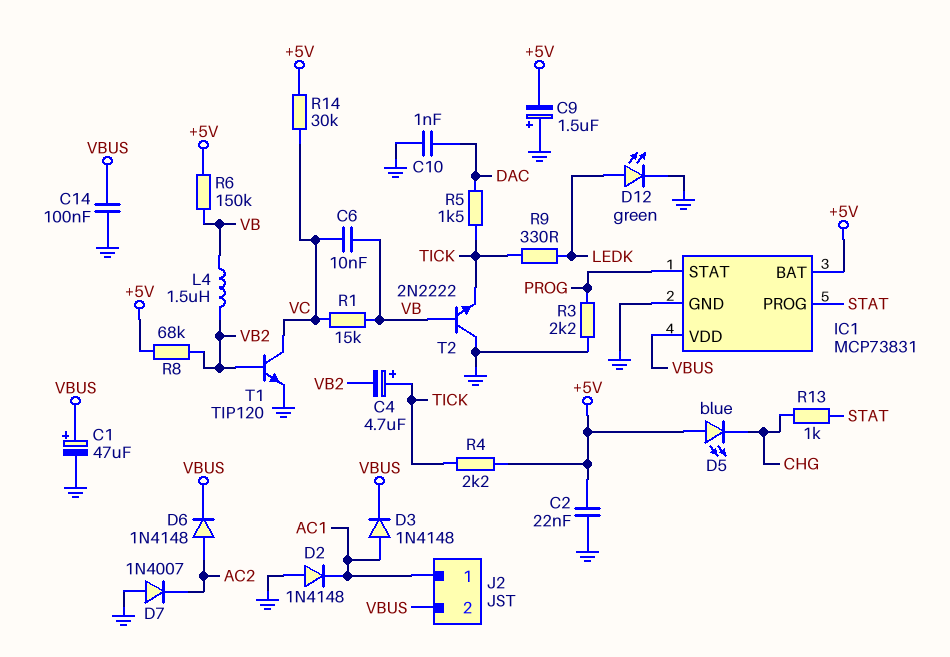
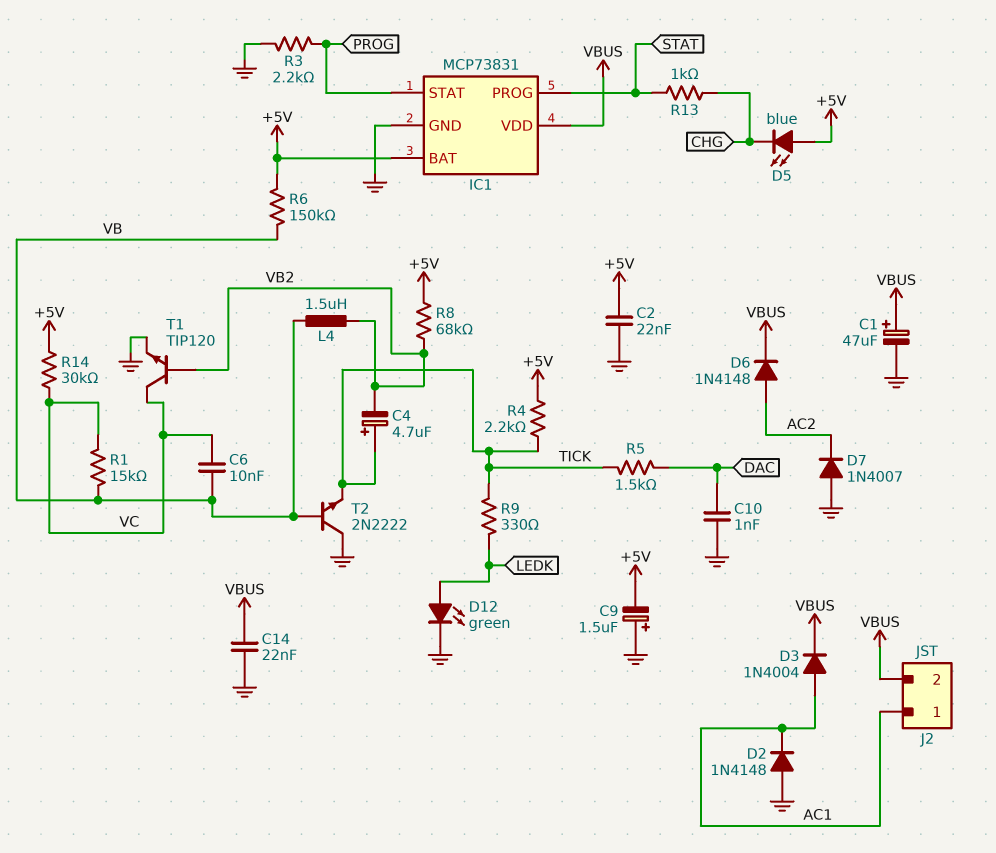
C14: 100nF (GND, VBUS) -> 22nF (GND, VBUS)
D3: diode 1N4148 (A AC1, K VBUS) -> diode 1N4004 (A AC1, K VBUS)

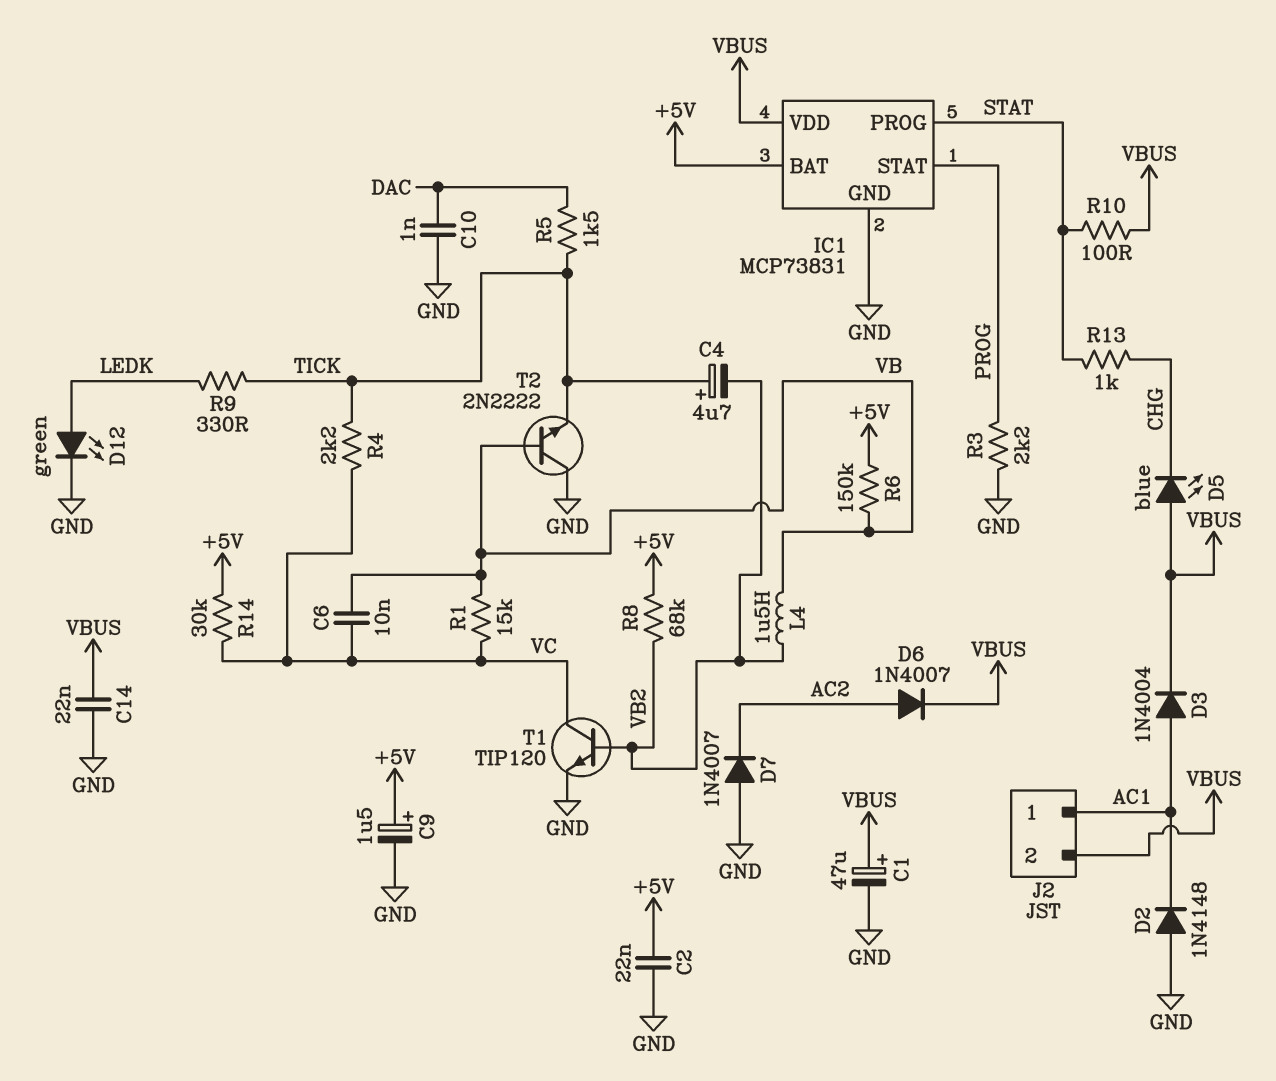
C9: 1.5uF (plus GND, minus +5V) -> 1.5uF (plus +5V, minus GND)
D5: LED blue (A +5V, K CHG) -> LED blue (A VBUS, K CHG)
D6: diode 1N4148 (A AC2, K VBUS) -> diode 1N4007 (A AC2, K VBUS)
R4: 2.2k (+5V, TICK) -> 2.2k (TICK, VC)
R10: none -> 100 (STAT, VBUS)

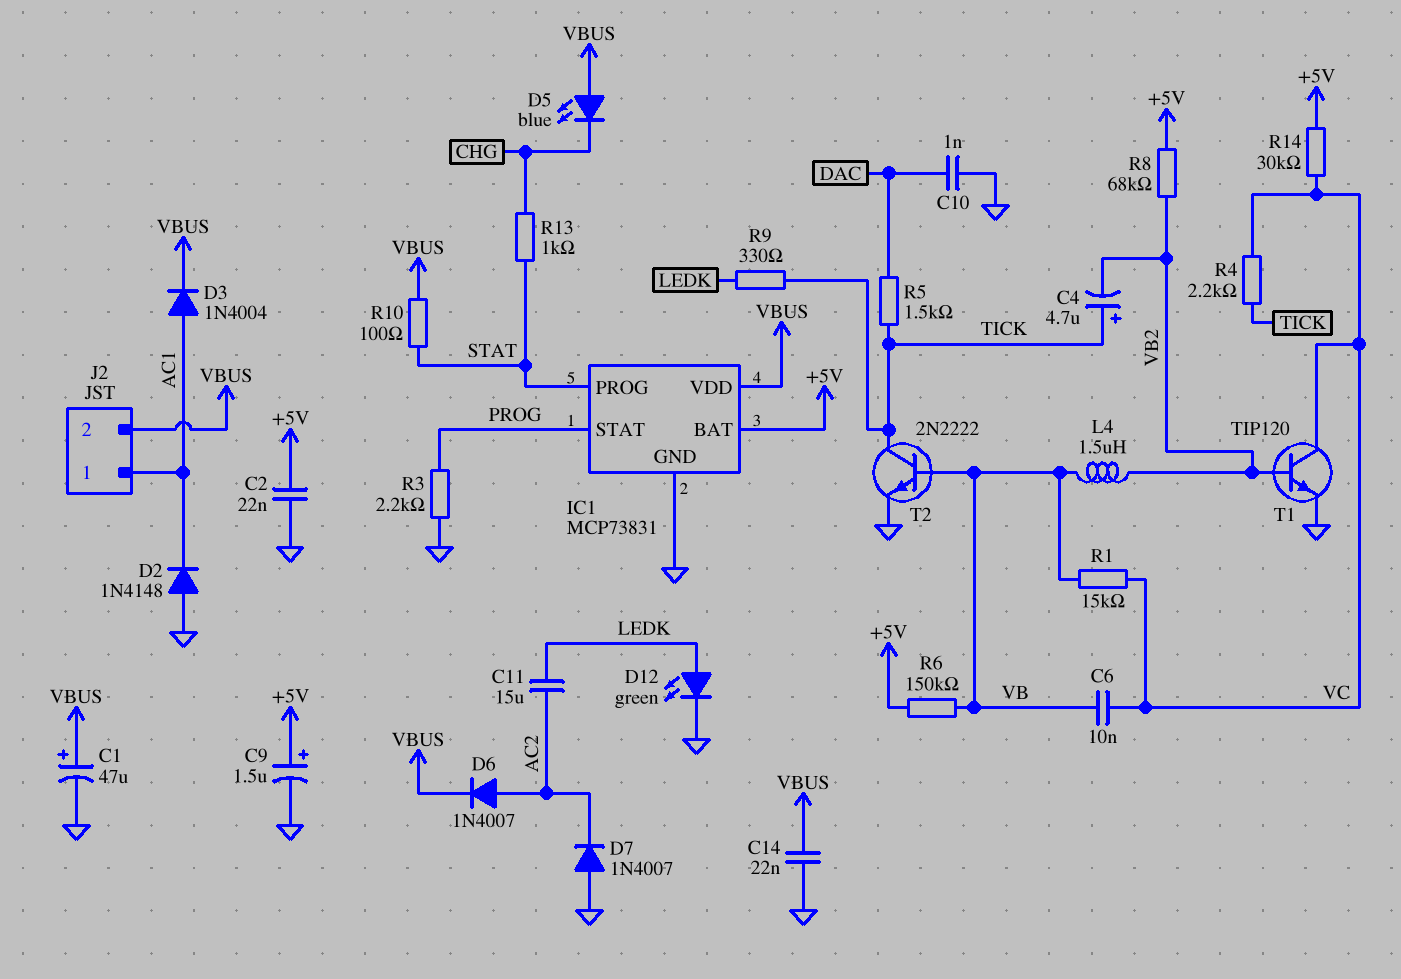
C11: none -> 15uF (AC2, LEDK)
T2: NPN 2N2222 (B VB, C GND, E TICK) -> NPN 2N2222 (B VB, C TICK, E GND)

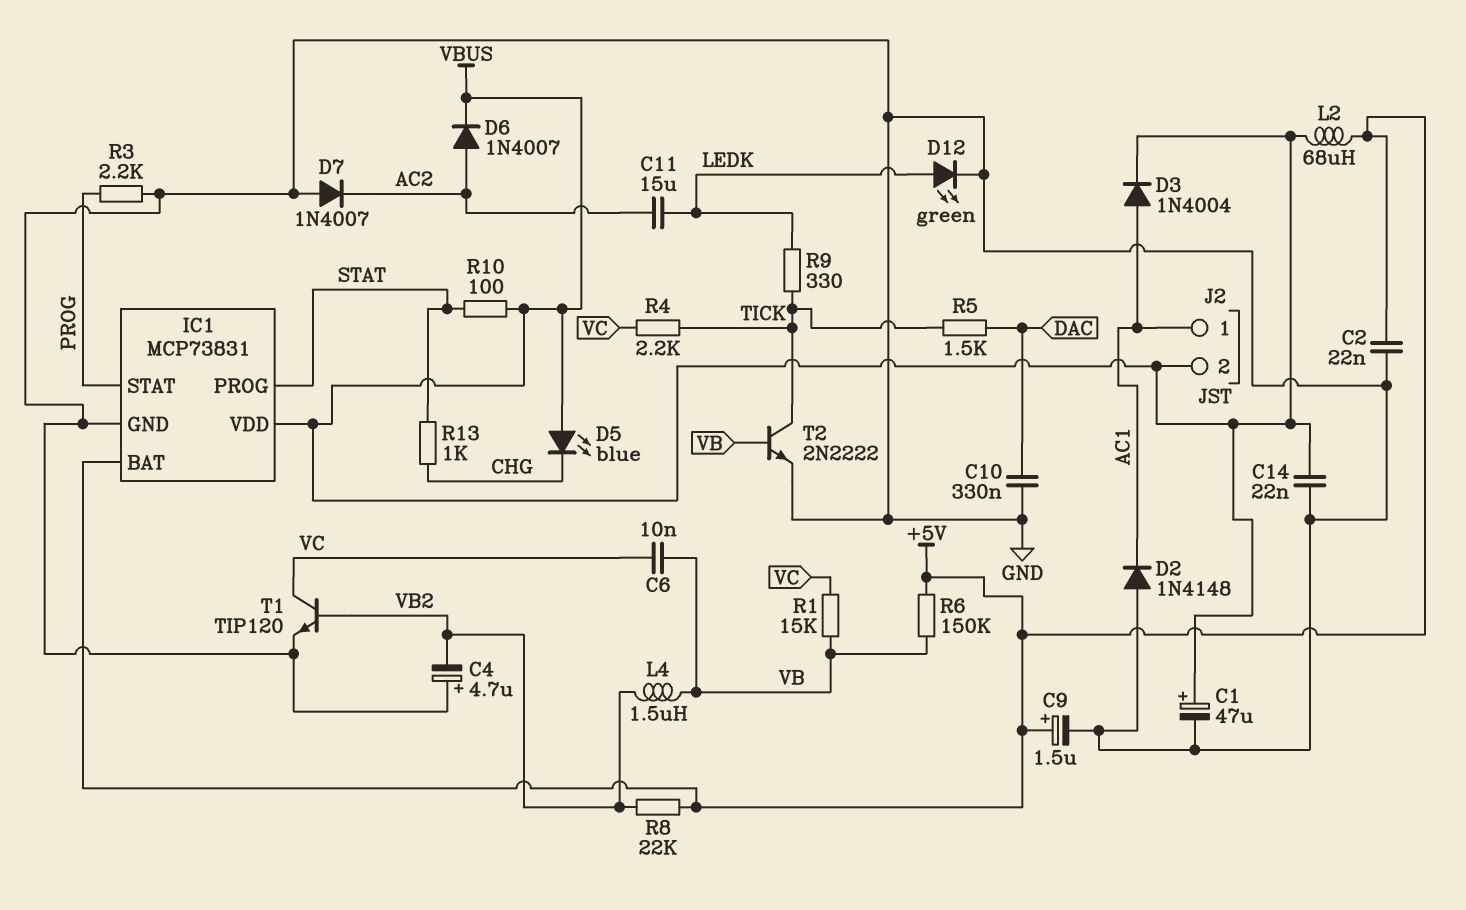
C4: 4.7uF (plus TICK, minus VB2) -> 4.7uF (plus GND, minus VB2)
C10: 1nF (DAC, GND) -> 330nF (DAC, GND)
L2: none -> 68uH (+5V, VBUS)
R8: 68k (+5V, VB2) -> 22k (+5V, VB2)
R14: 30k (+5V, VC) -> none

